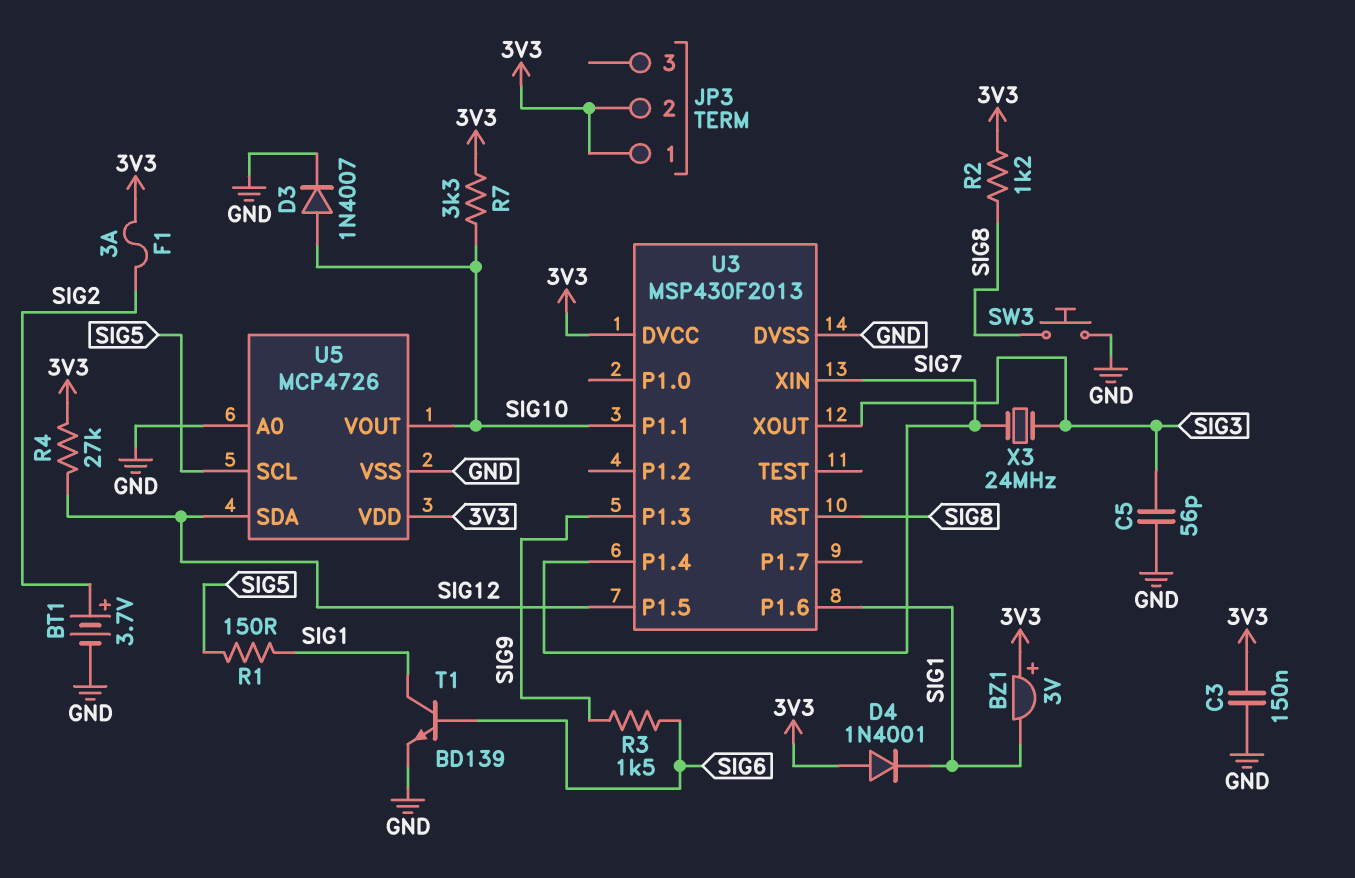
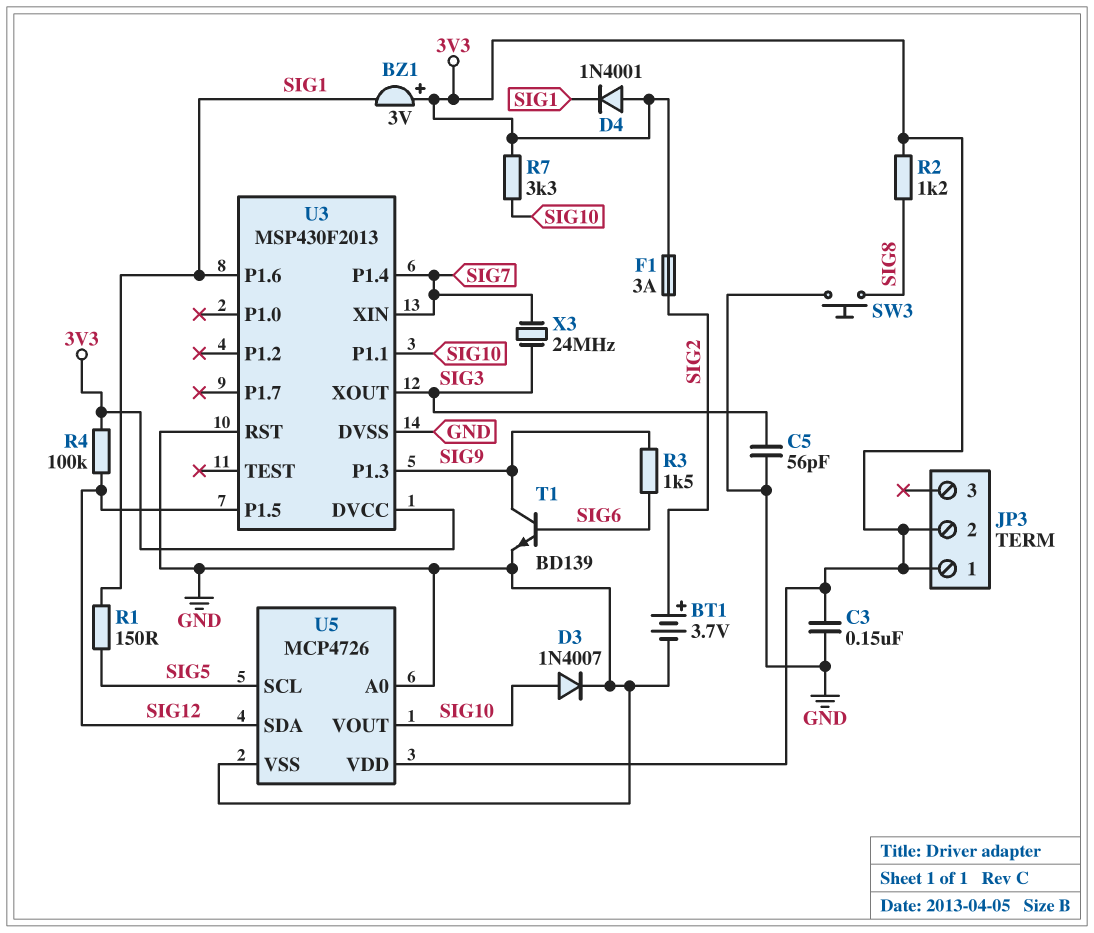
R4: 27k (3V3, SIG12) -> 100k (3V3, SIG12)
T1: NPN BD139 (B SIG6, C SIG1, E GND) -> NPN BD139 (B SIG6, C SIG9, E GND)
U3 pin RST: SIG8 -> GND

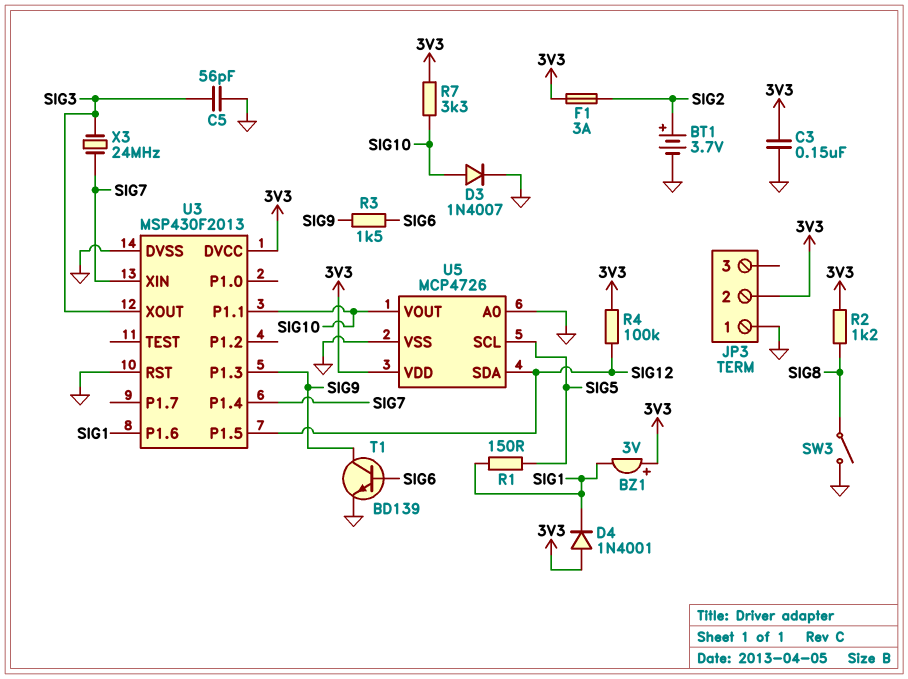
JP3 pin 1: 3V3 -> GND
SW3: button (GND, SIG8) -> switch (GND, SIG8)

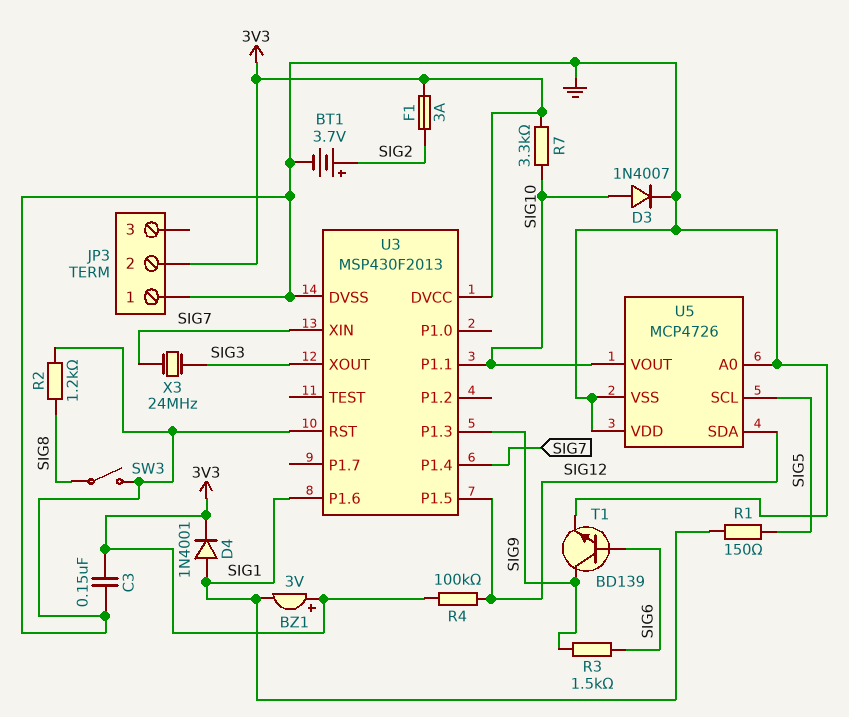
C5: 56pF (GND, SIG3) -> none
D4: diode 1N4001 (A 3V3, K SIG1) -> diode 1N4001 (A SIG1, K 3V3)
R2: 1.2k (3V3, SIG8) -> 1.2k (GND, SIG8)
U5 pin VDD: 3V3 -> GND

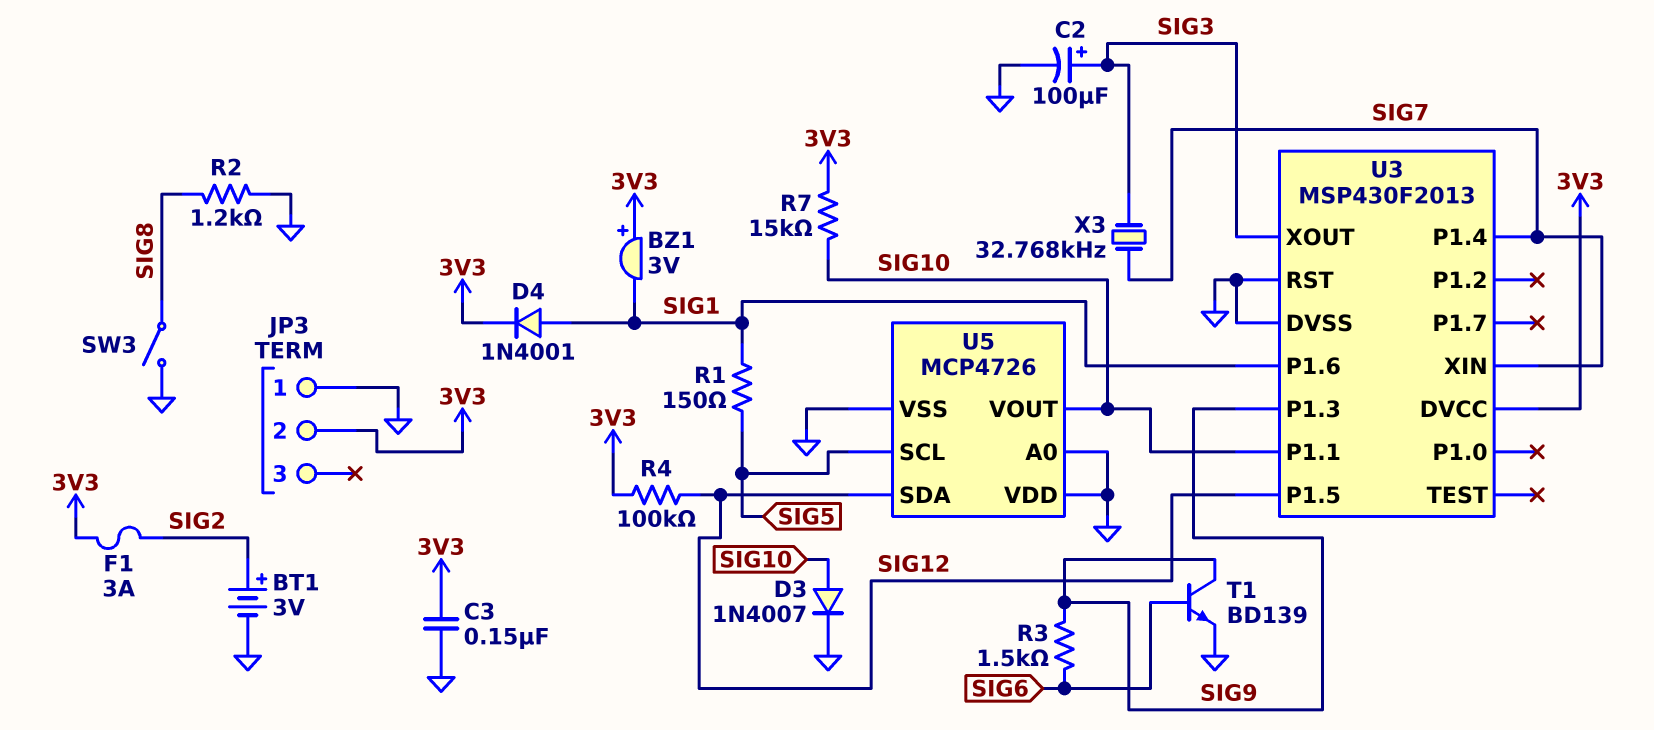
BT1: 3.7V (plus SIG2, minus GND) -> 3V (plus SIG2, minus GND)
C2: none -> 100uF (plus SIG3, minus GND)
R7: 3.3k (3V3, SIG10) -> 15k (3V3, SIG10)
X3: 24MHz (SIG3, SIG7) -> 32.768kHz (SIG3, SIG7)

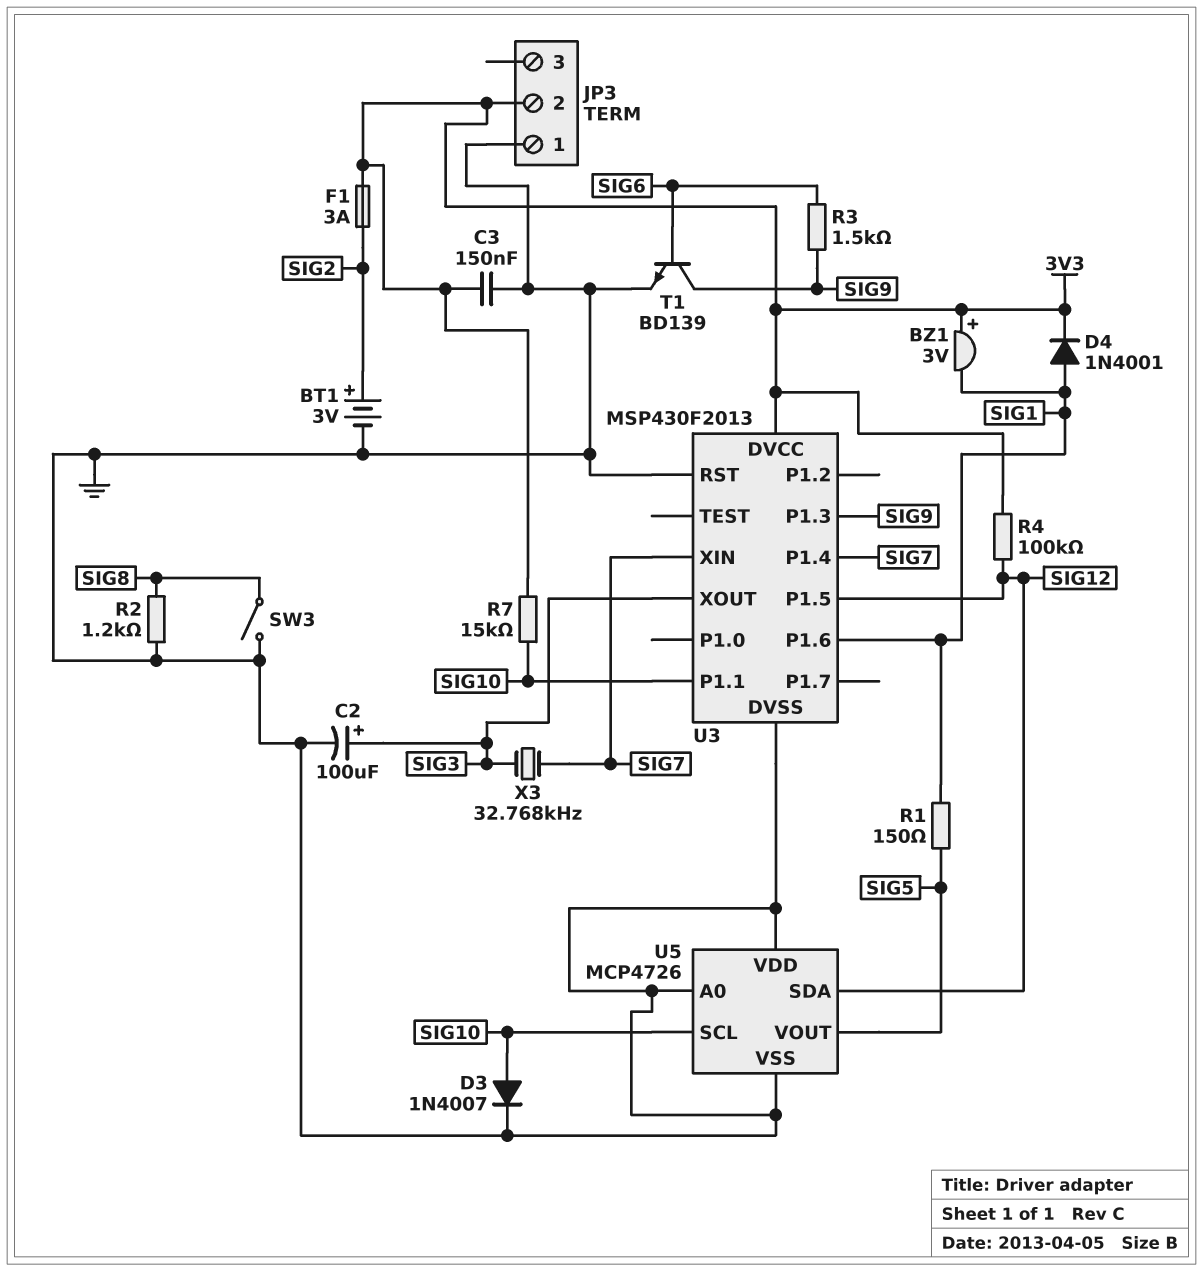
U5 pin SCL: SIG5 -> SIG10
U5 pin VOUT: SIG10 -> SIG5

